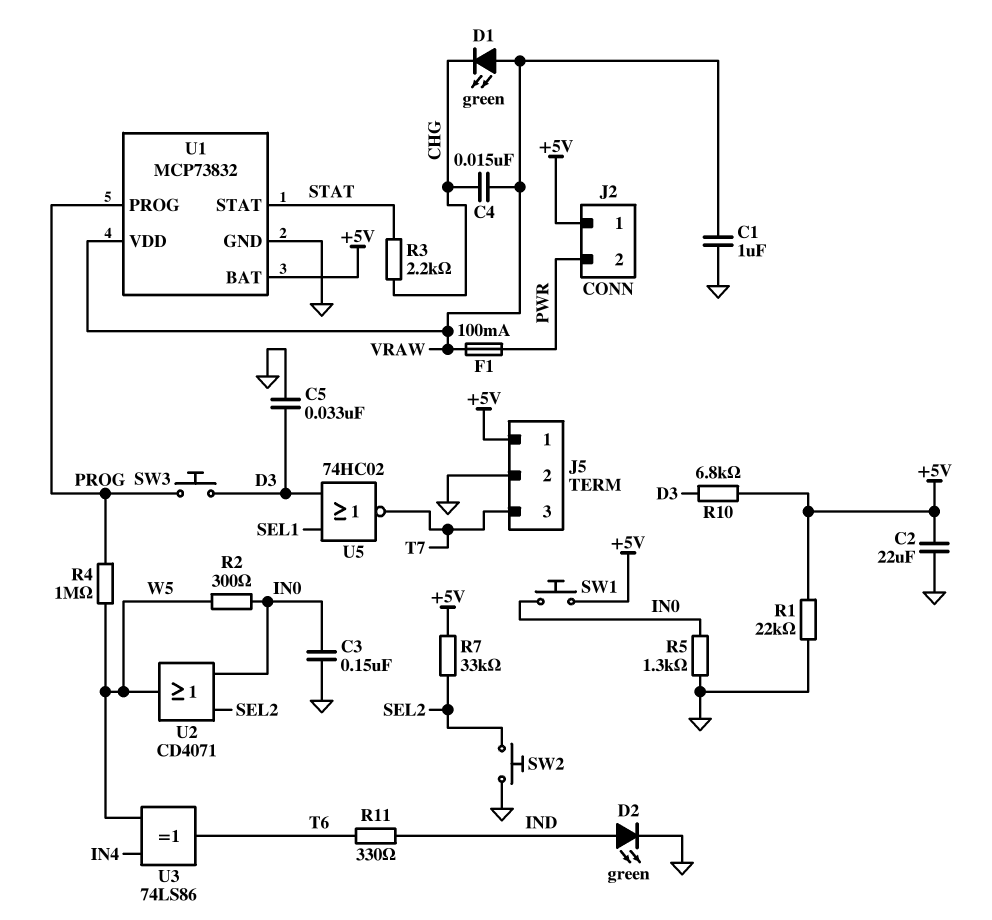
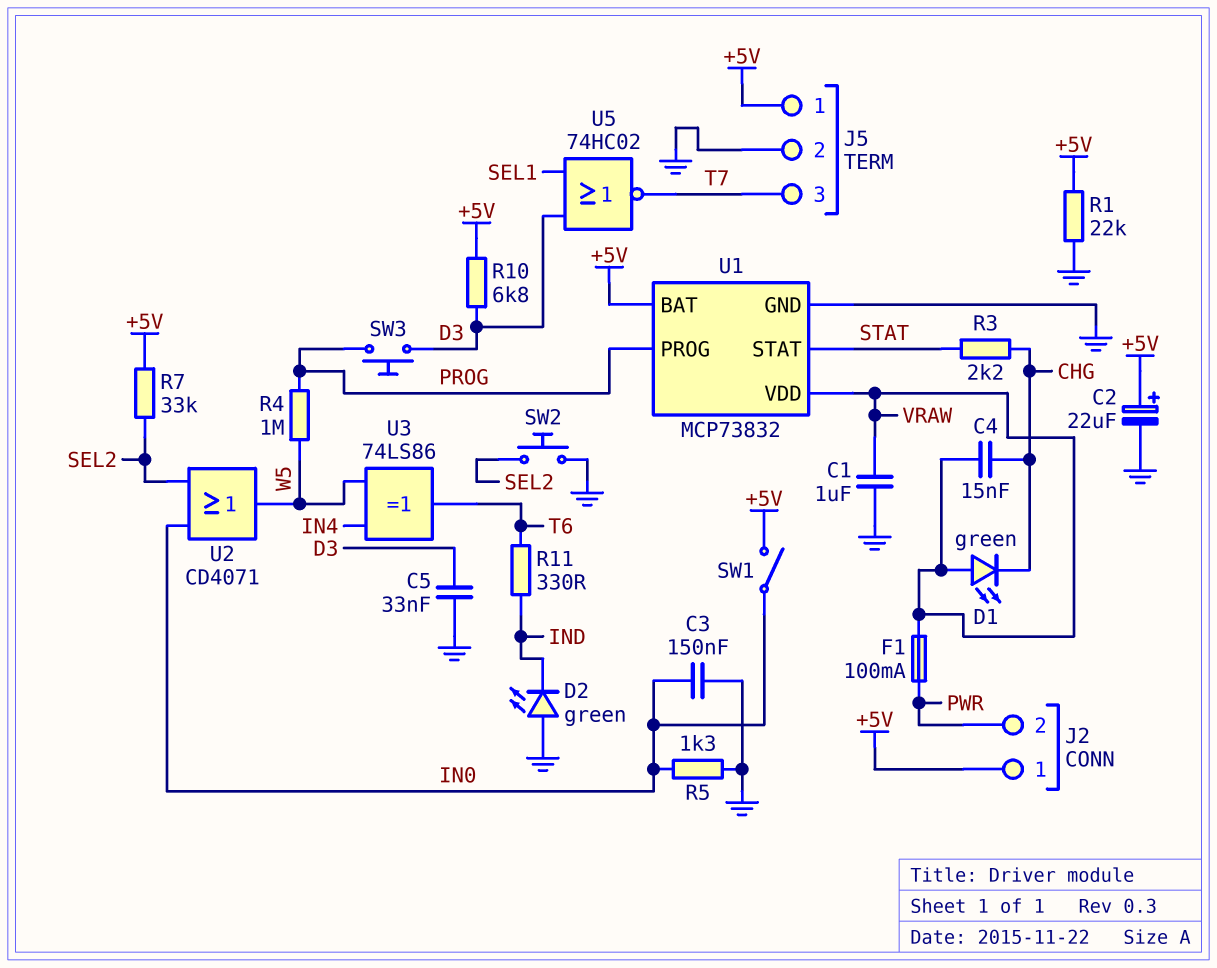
C2: 22uF (+5V, GND) -> 22uF (plus +5V, minus GND)
D2: LED green (A IND, K GND) -> LED green (A GND, K IND)
R2: 300 (IN0, W5) -> none
SW1: button (+5V, IN0) -> switch (+5V, IN0)

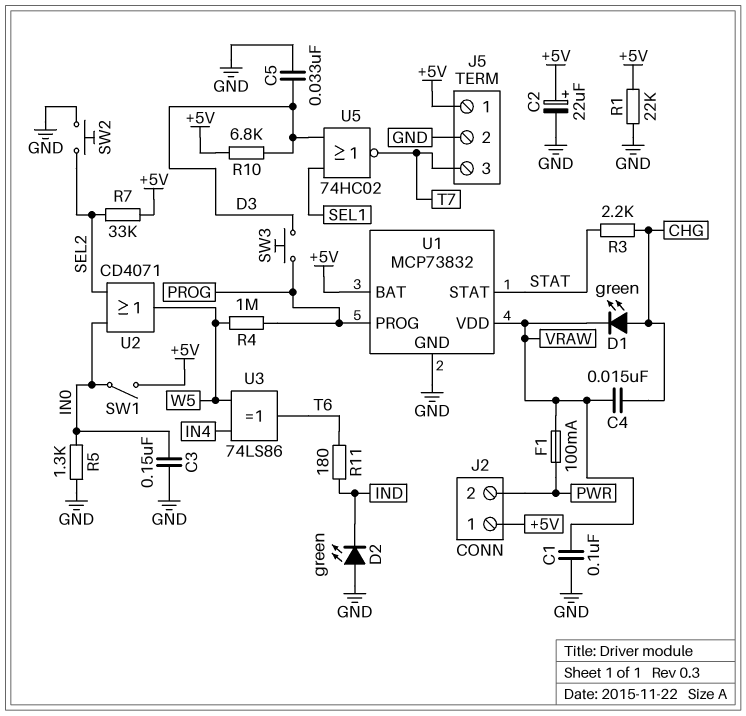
C1: 1uF (GND, VRAW) -> 100nF (GND, VRAW)
D1: LED green (A VRAW, K CHG) -> LED green (A CHG, K VRAW)
R11: 330 (IND, T6) -> 180 (IND, T6)

